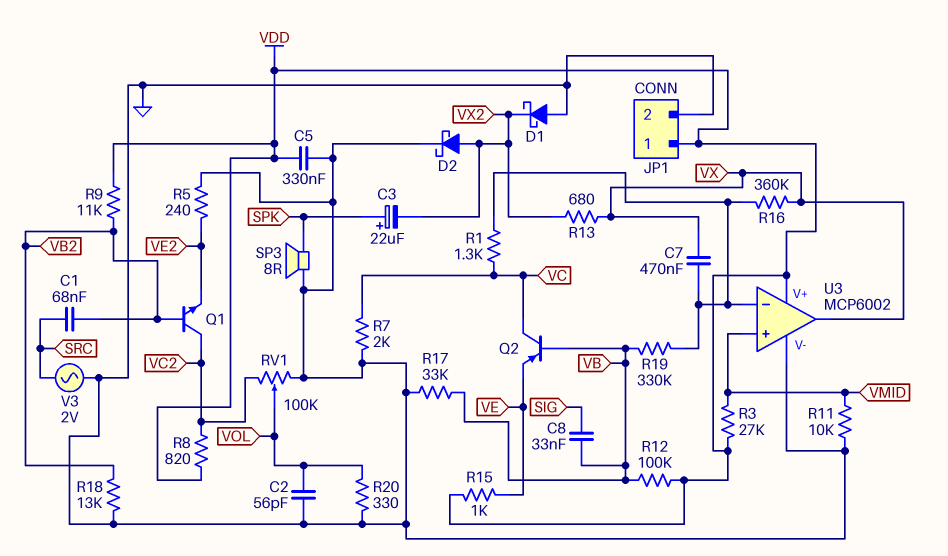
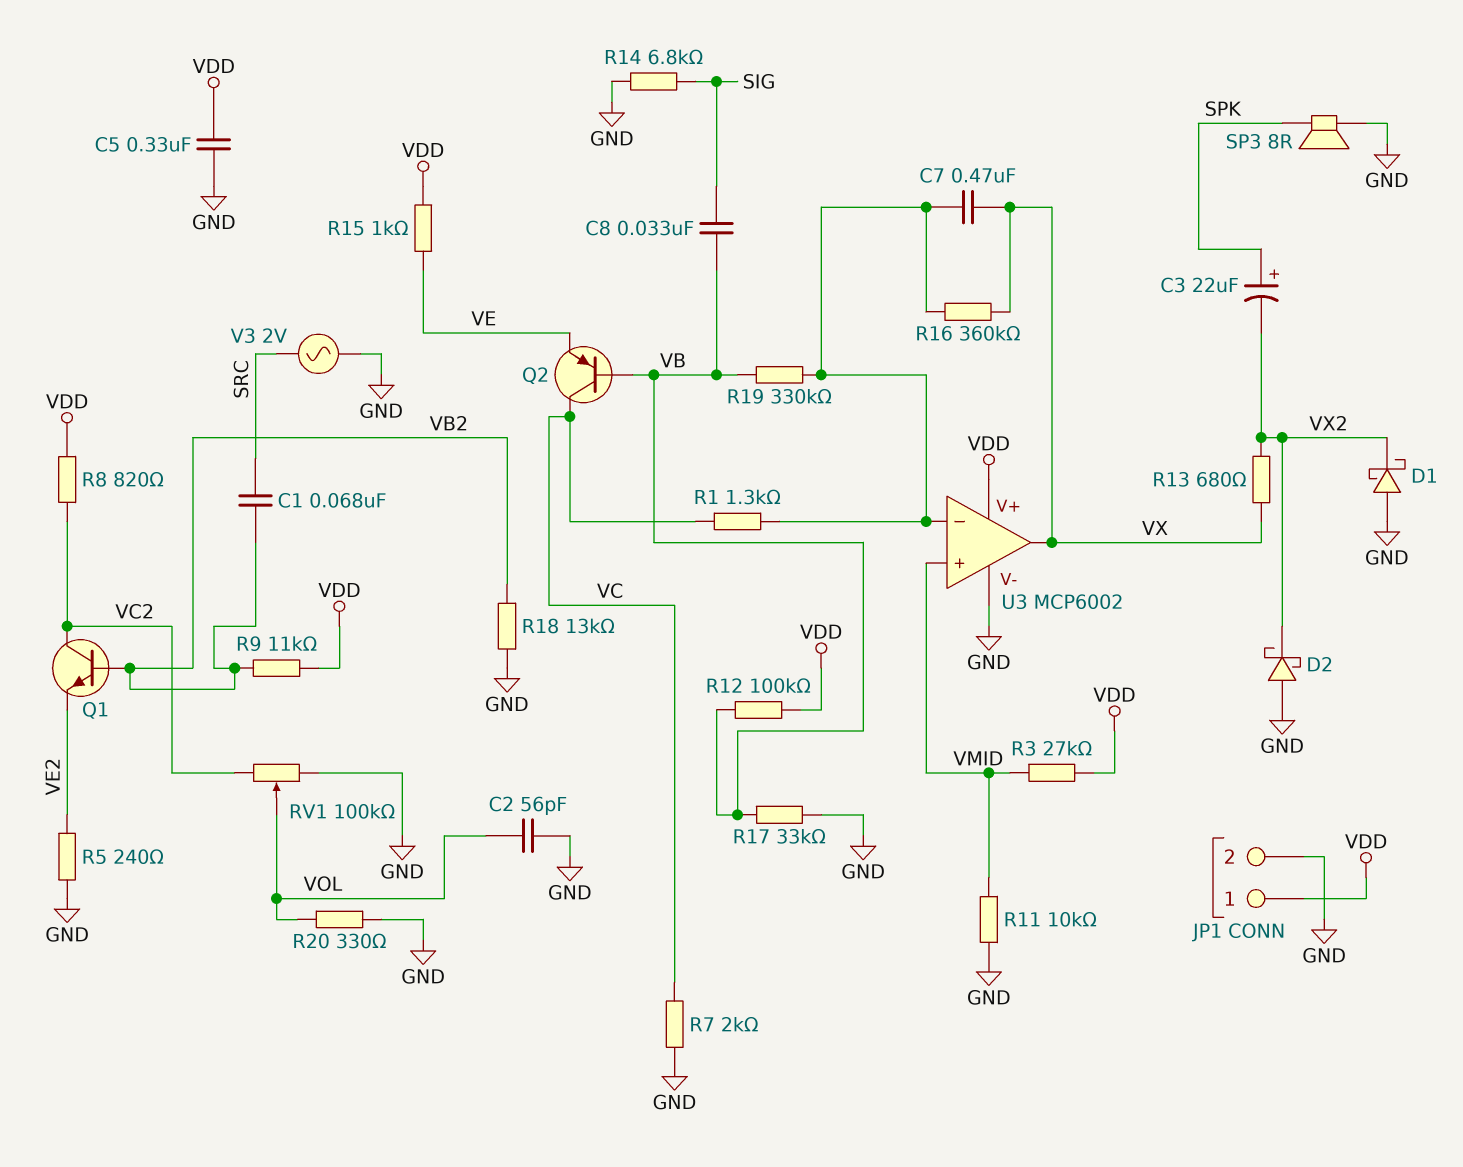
D2: schottky (A VX2, K GND) -> schottky (A GND, K VX2)
R14: none -> 6.8k (GND, SIG)

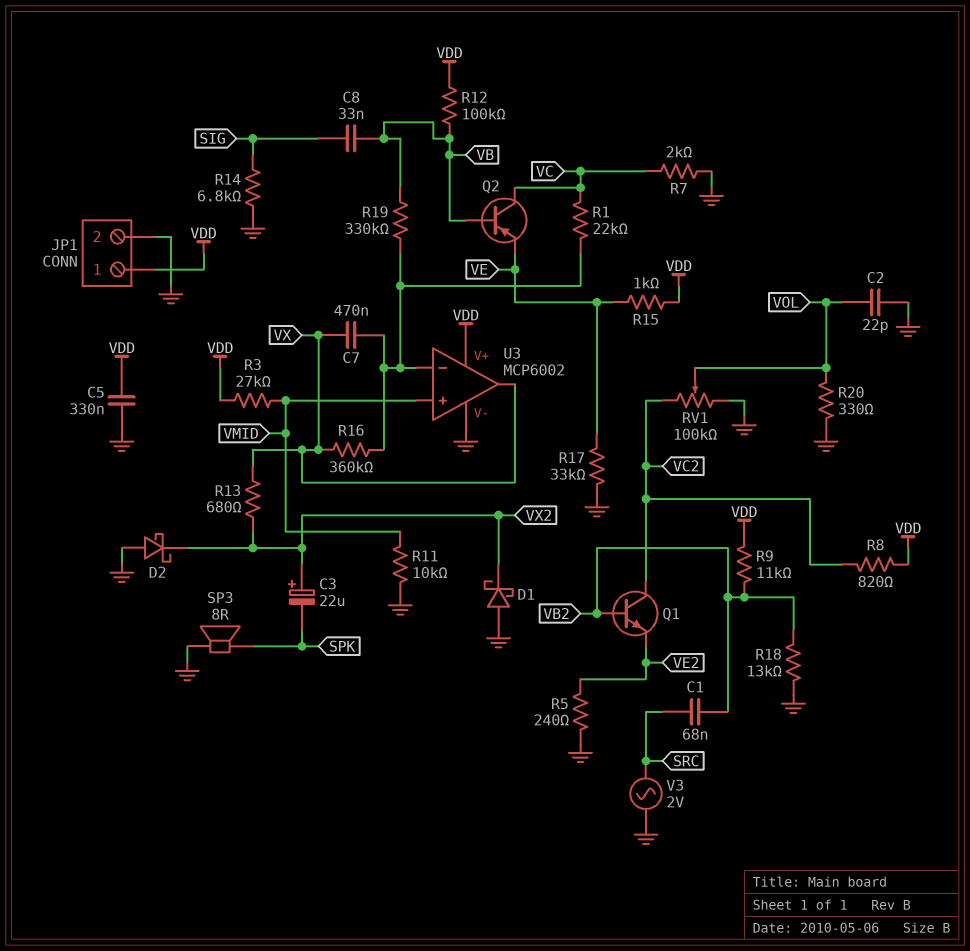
C2: 56pF (GND, VOL) -> 22pF (GND, VOL)
C3: 22uF (plus SPK, minus VX2) -> 22uF (plus VX2, minus SPK)
R1: 1.3k (U3/in-, VC) -> 22k (U3/in-, VC)
R17: 33k (GND, VB) -> 33k (GND, VE)

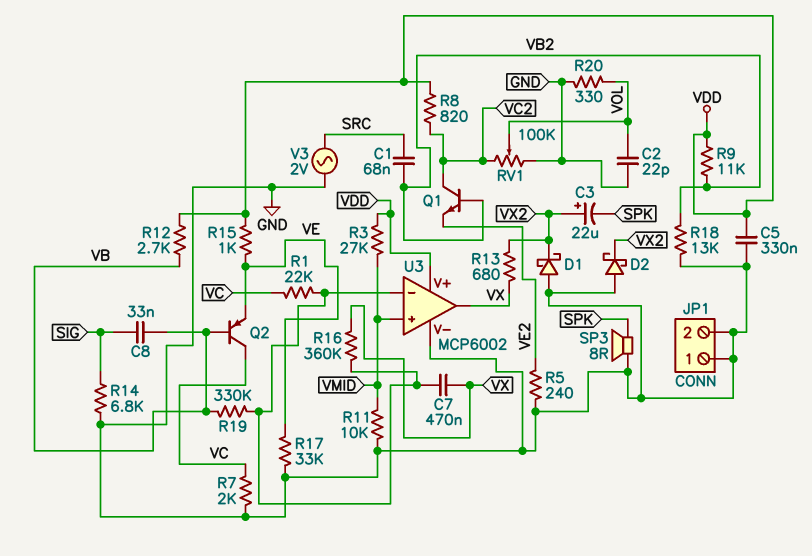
JP1 pin 1: VDD -> GND
R12: 100k (VB, VDD) -> 2.7k (VB, VDD)

